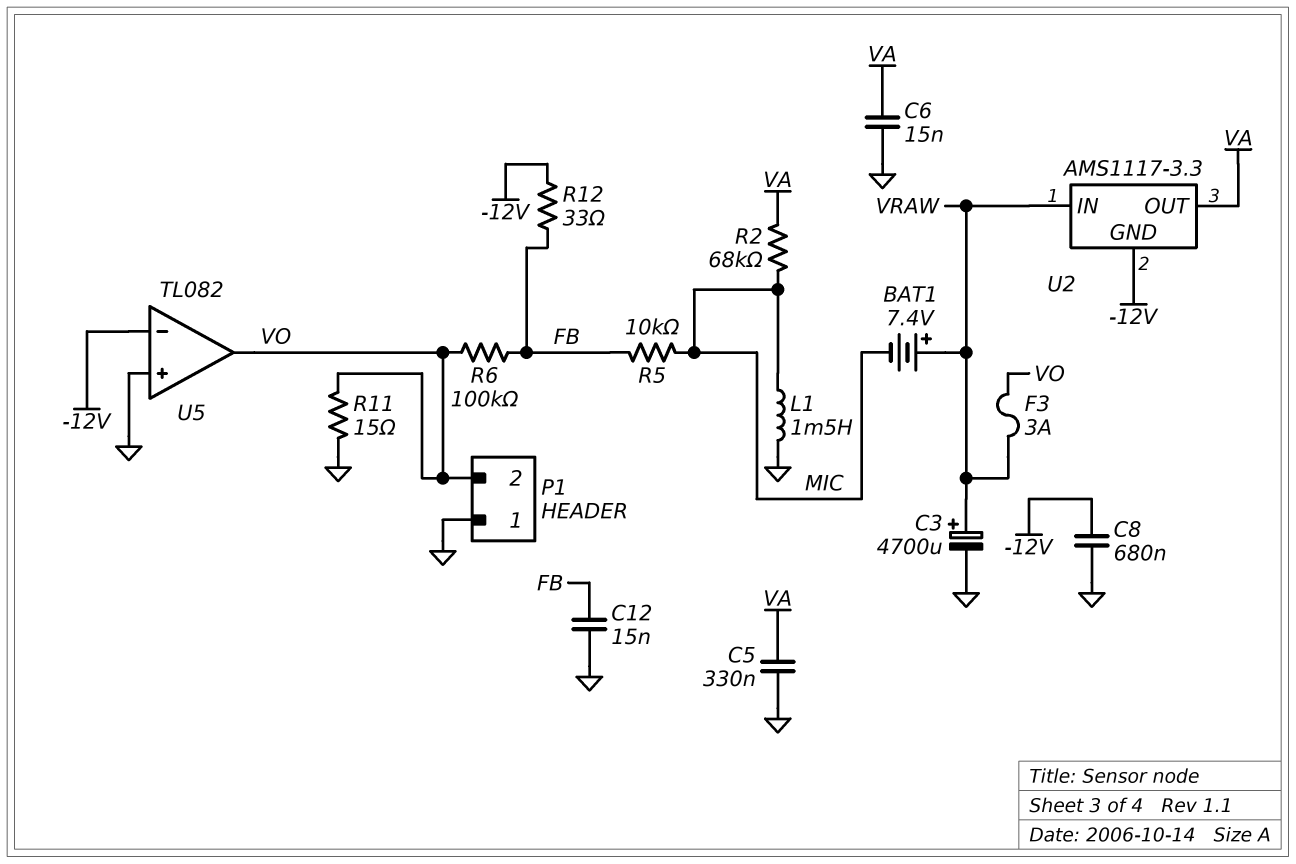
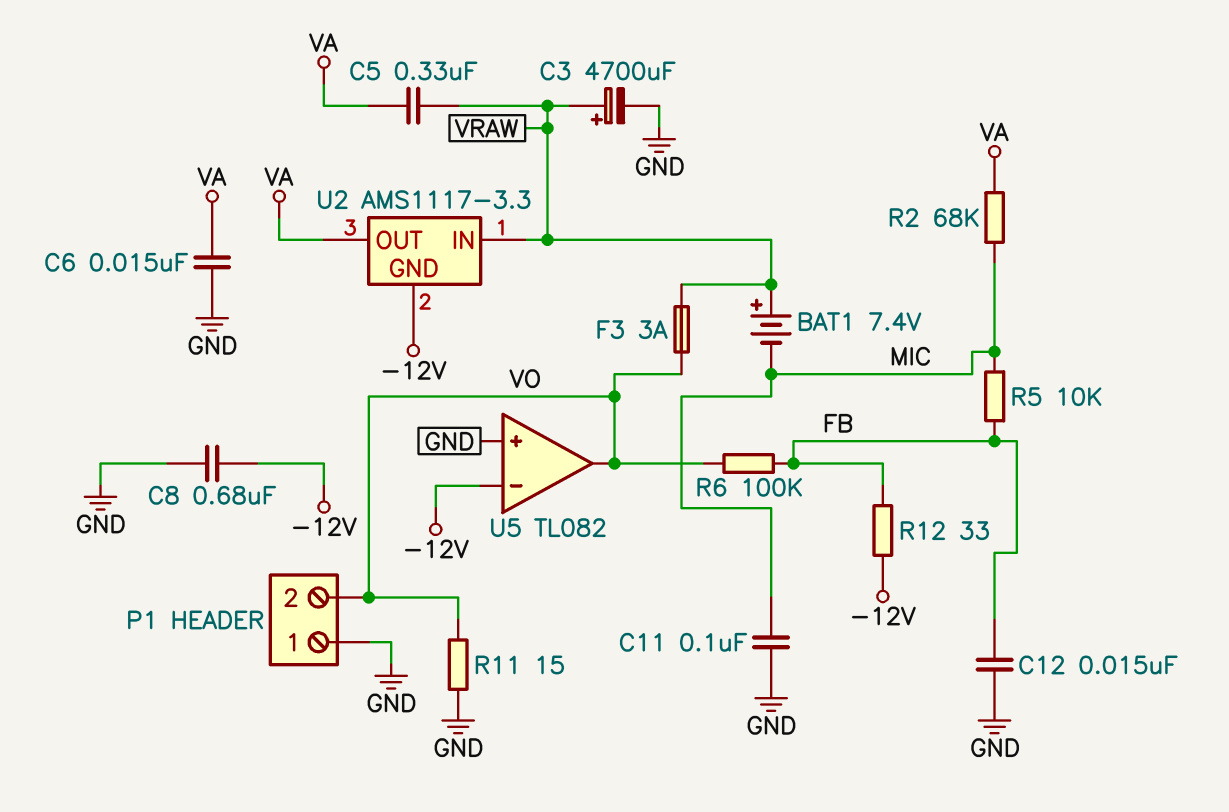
C5: 330nF (GND, VA) -> 330nF (VA, VRAW)
C11: none -> 100nF (GND, MIC)
L1: 1.5mH (GND, MIC) -> none

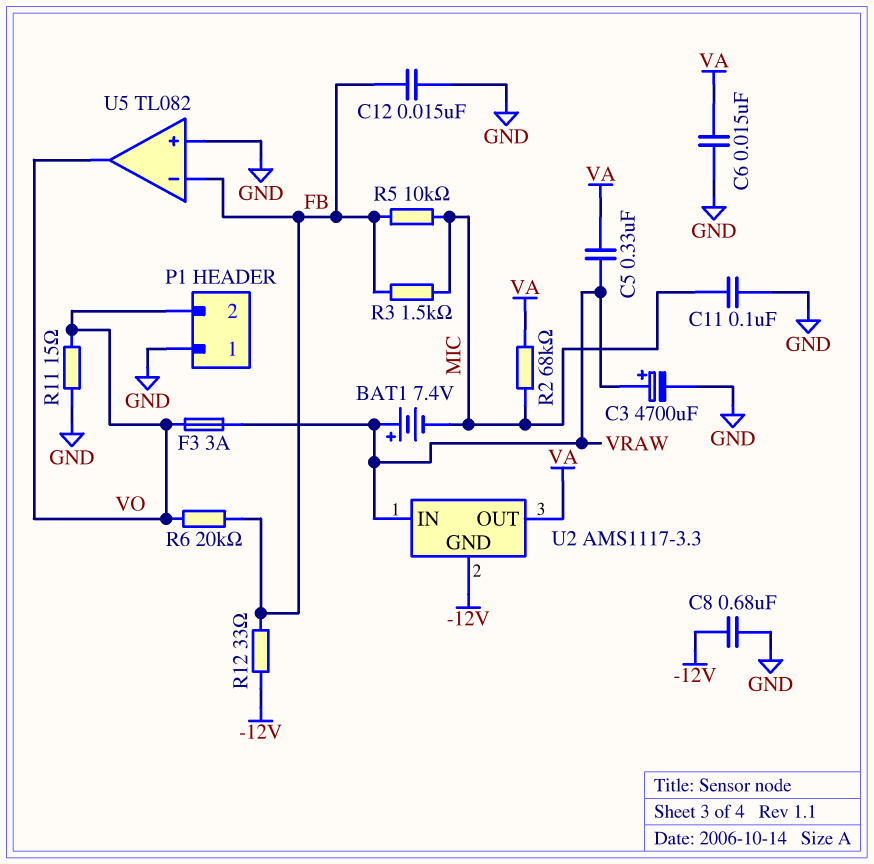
R3: none -> 1.5k (FB, MIC)
R6: 100k (FB, VO) -> 20k (FB, VO)
U5 pin in-: -12V -> FB

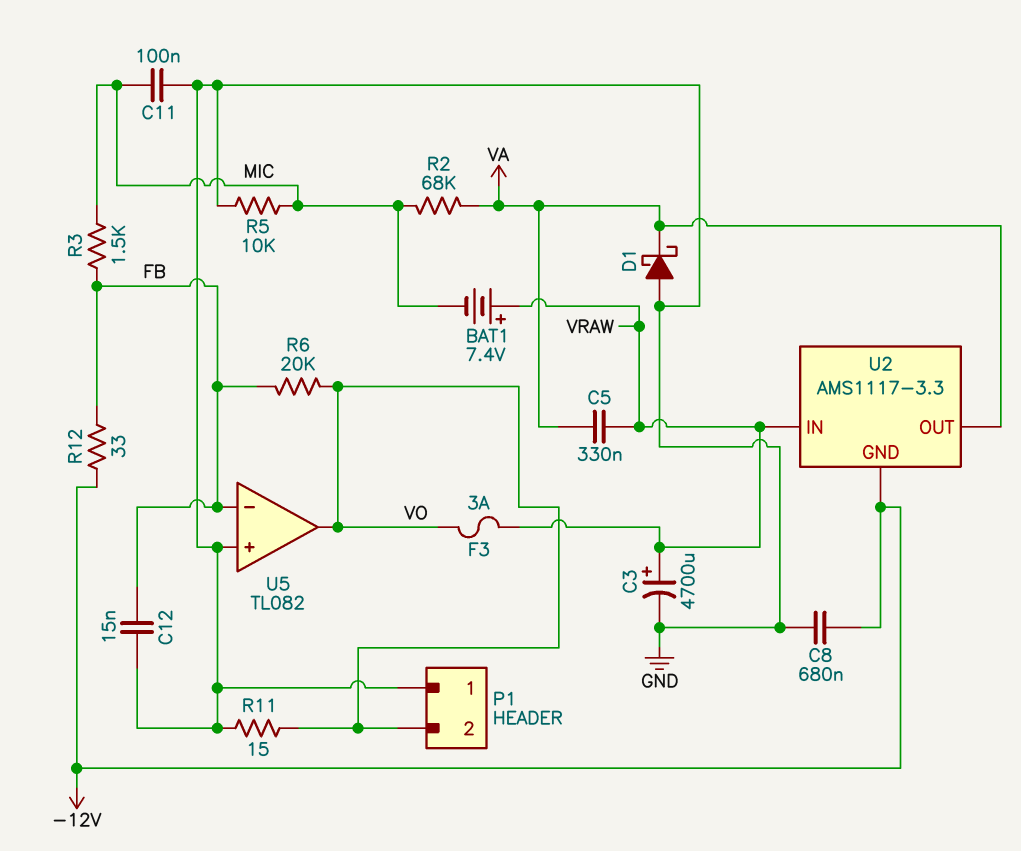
C6: 15nF (GND, VA) -> none
D1: none -> schottky (A GND, K VA)
R5: 10k (FB, MIC) -> 10k (GND, MIC)

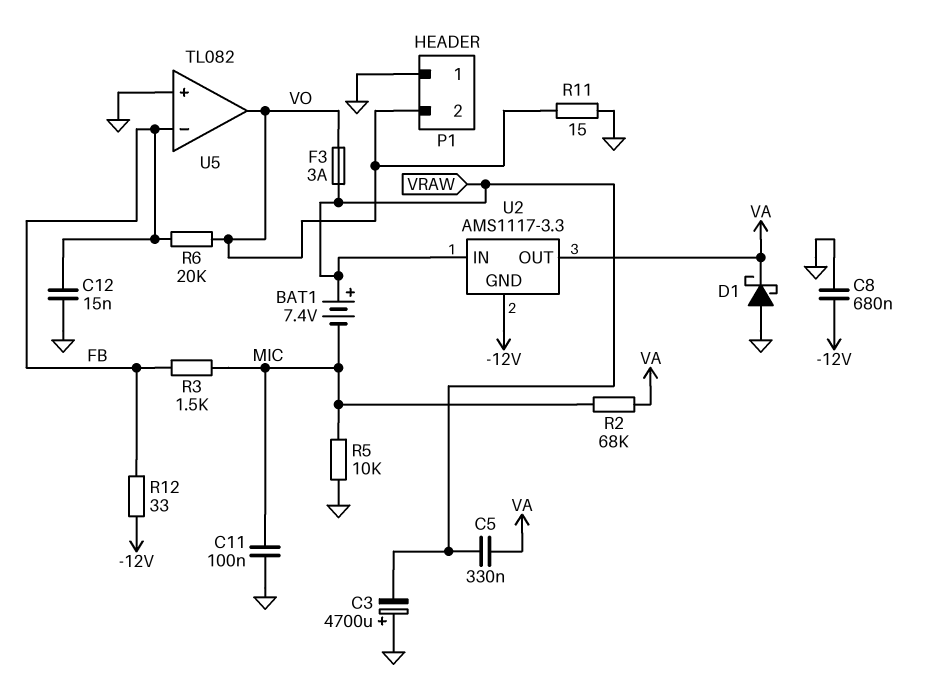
C3: 4700uF (plus VRAW, minus GND) -> 4700uF (plus GND, minus VRAW)

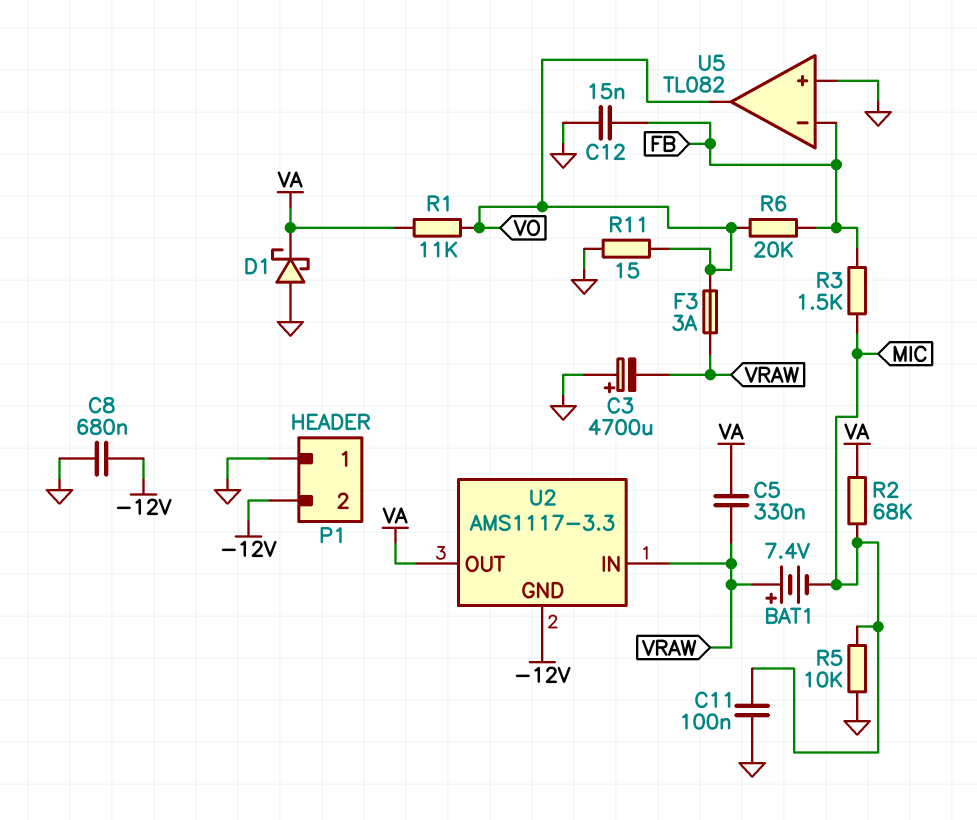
P1 pin 2: VO -> -12V
R1: none -> 11k (VA, VO)
R12: 33 (-12V, FB) -> none

